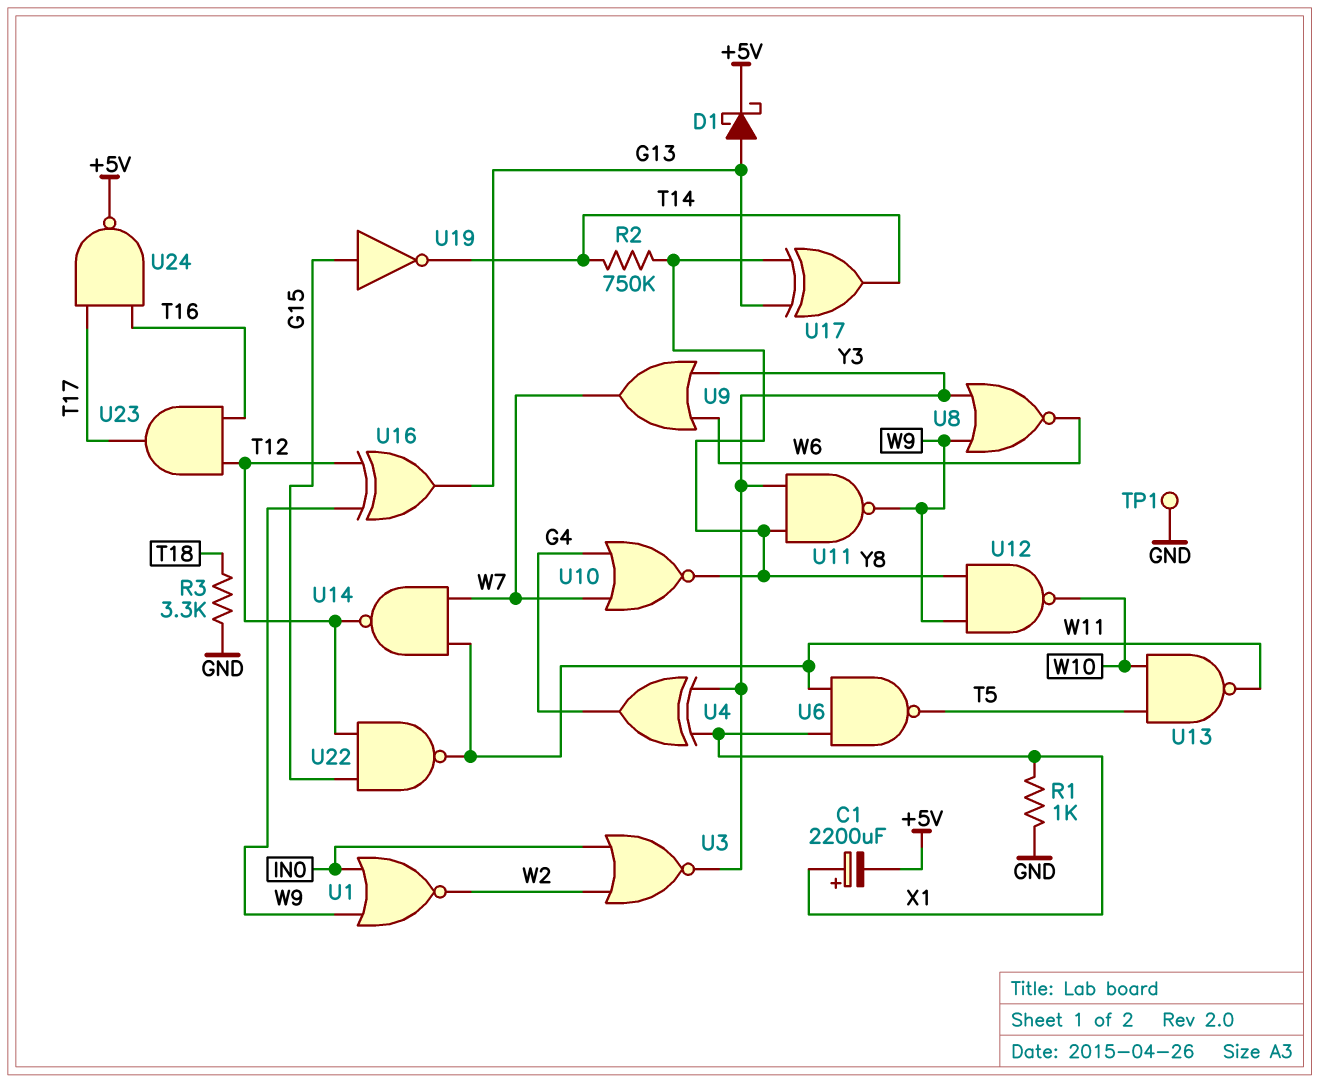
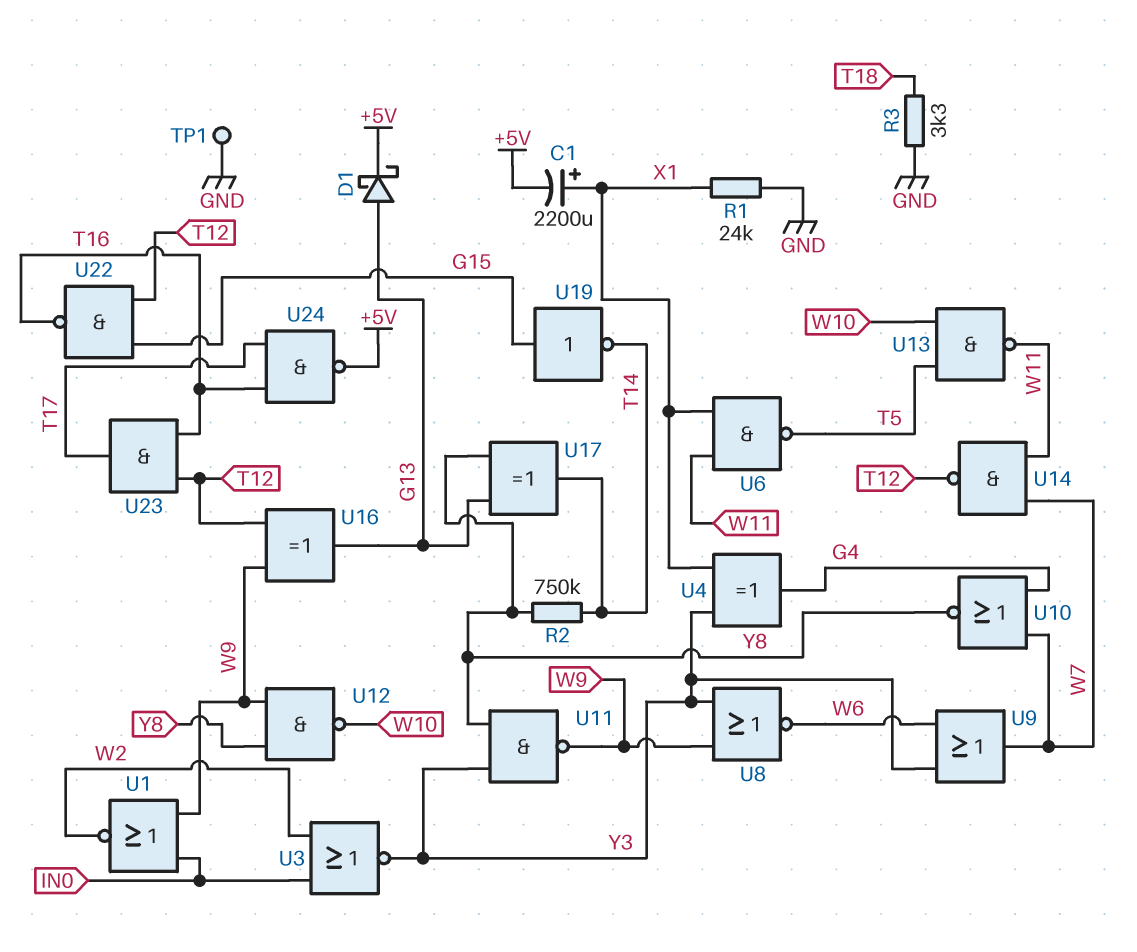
R1: 1k (GND, X1) -> 24k (GND, X1)
U22: NAND (in G15, in T12, out W11) -> NAND (in G15, in T12, out T16)

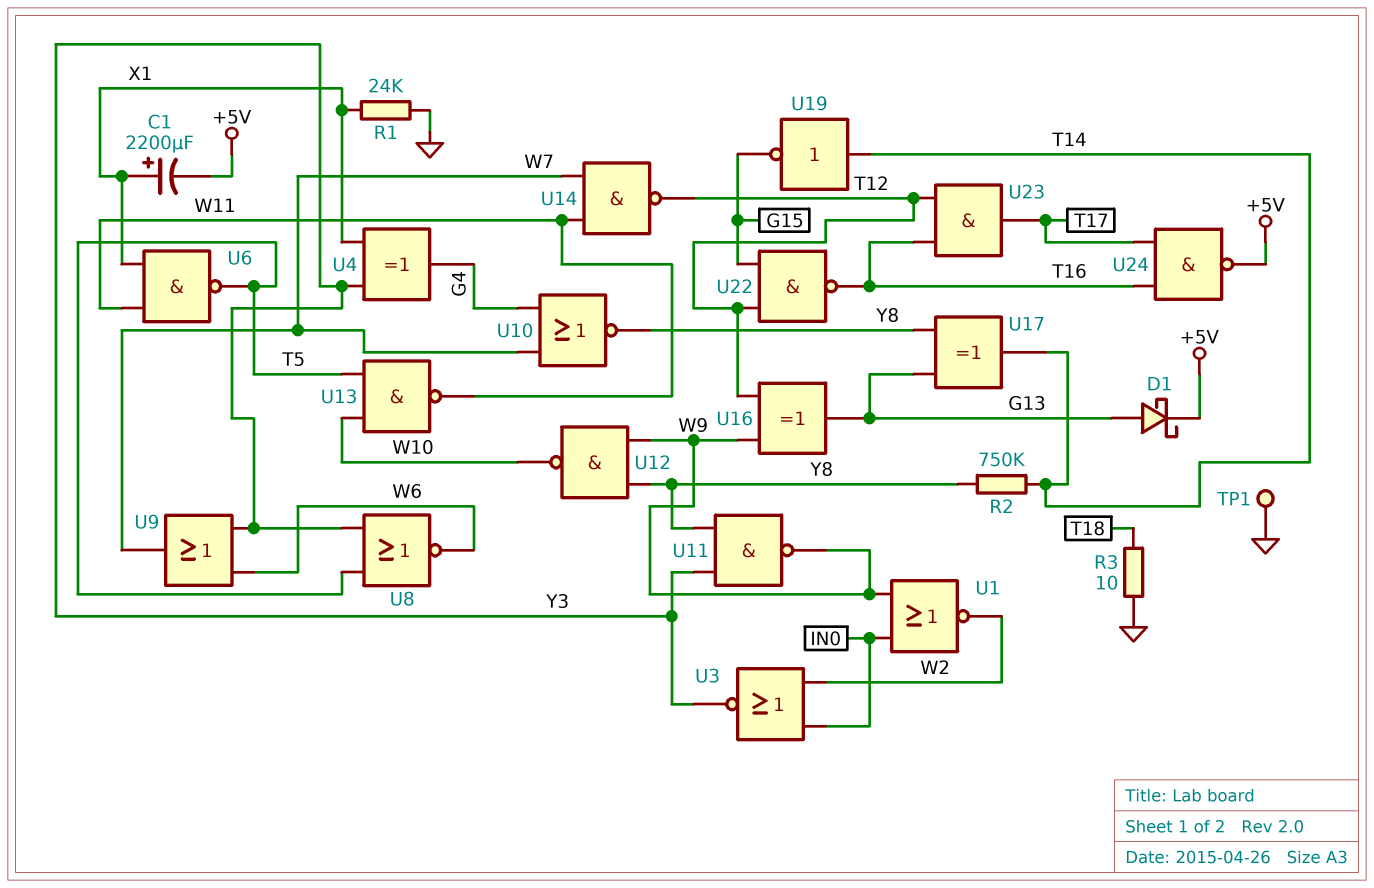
R3: 3.3k (GND, T18) -> 10 (GND, T18)
U8: NOR (in W9, in Y3, out W6) -> NOR (in T5, in Y3, out W6)
U19: NOT (in G15, out T14) -> NOT (in T14, out G15)

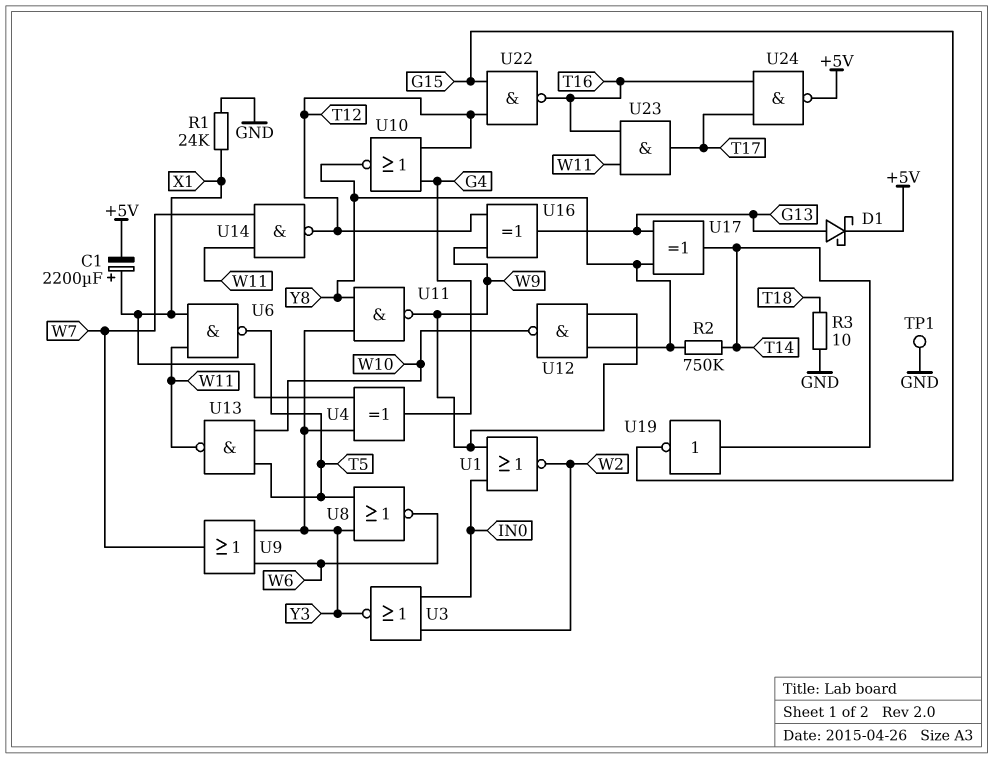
U10: NOR (in G4, in W7, out Y8) -> NOR (in G4, in T12, out Y8)
U23: AND (in T12, in T16, out T17) -> AND (in T16, in W11, out T17)

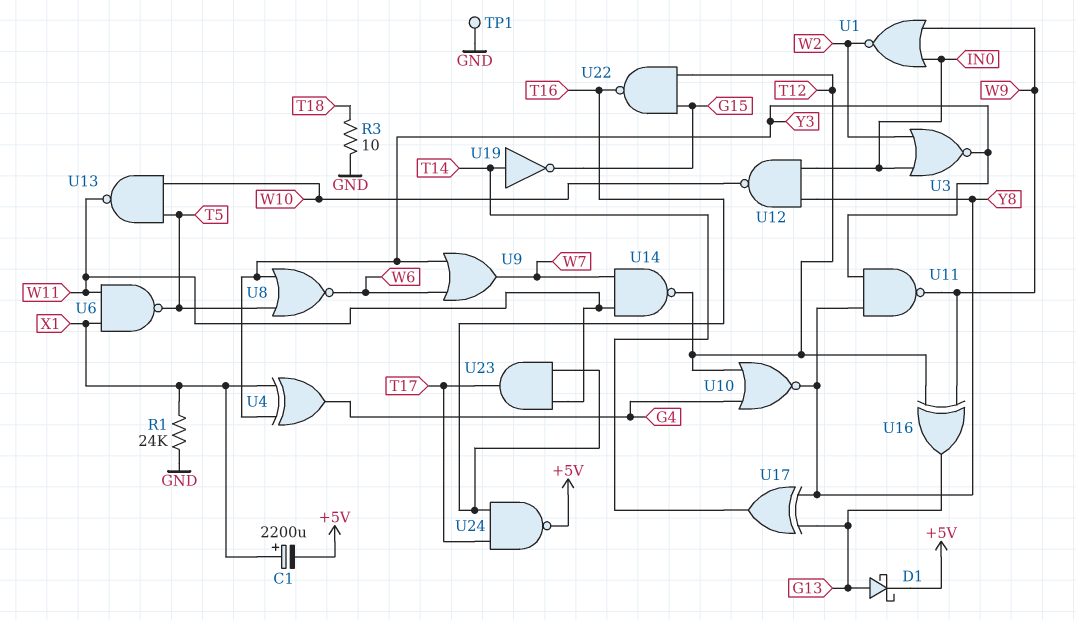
R2: 750k (T14, Y8) -> none
U12: NAND (in W9, in Y8, out W10) -> NAND (in IN0, in Y8, out W10)

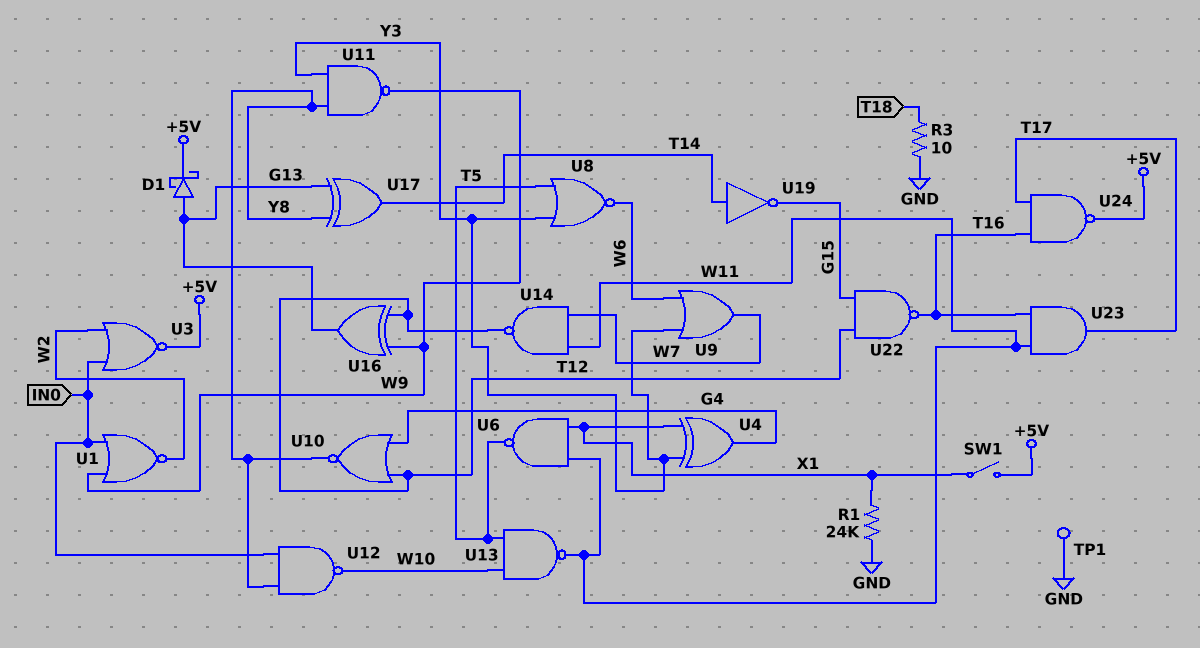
C1: 2200uF (plus X1, minus +5V) -> none
SW1: none -> switch (+5V, X1)
U3: NOR (in IN0, in W2, out Y3) -> NOR (in IN0, in W2, out +5V)

